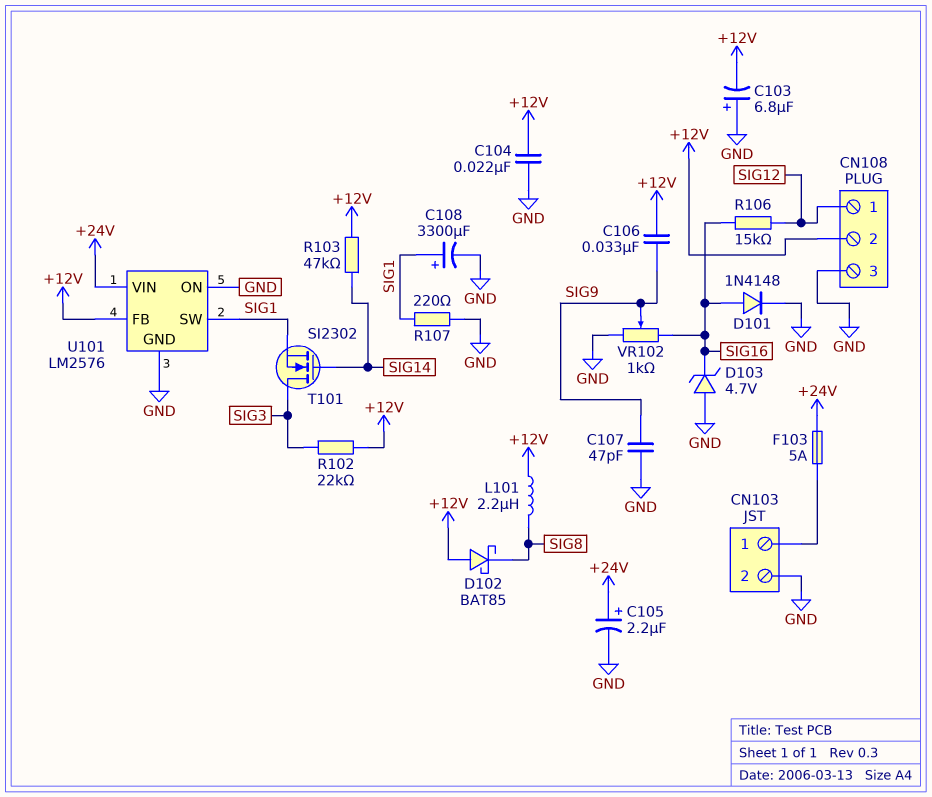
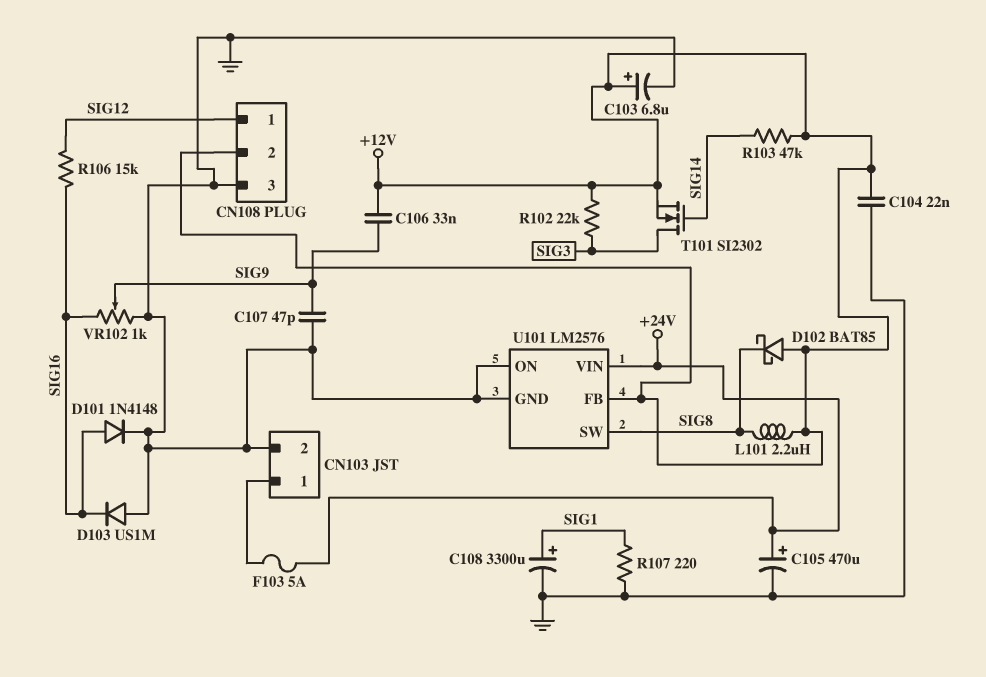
C103: 6.8uF (plus GND, minus +12V) -> 6.8uF (plus +12V, minus GND)
C105: 2.2uF (plus +24V, minus GND) -> 470uF (plus +24V, minus GND)
D103: zener 4.7V (A GND, K SIG16) -> diode US1M (A GND, K SIG16)
T101: NMOS SI2302 (G SIG14, D SIG3, S SIG1) -> NMOS SI2302 (G SIG14, D SIG3, S +12V)
U101 pin SW: SIG1 -> SIG8

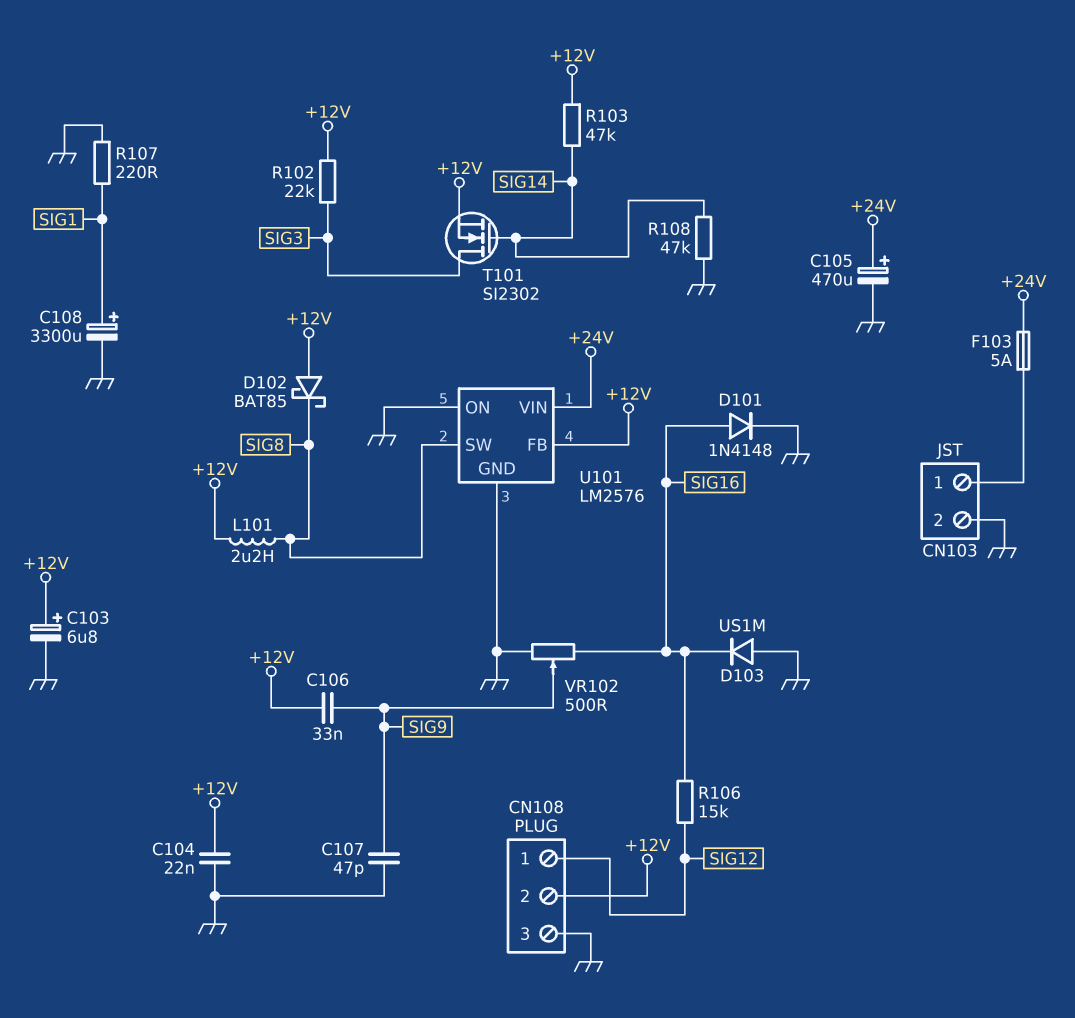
R108: none -> 47k (GND, SIG14)
VR102: 1k (GND, SIG16, wiper SIG9) -> 500 (GND, SIG16, wiper SIG9)

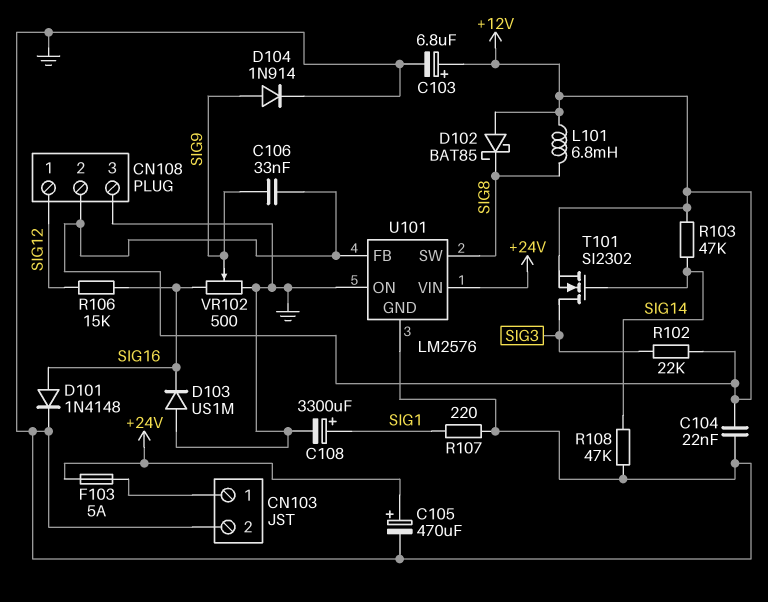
C107: 47pF (GND, SIG9) -> none
D104: none -> diode 1N914 (A SIG9, K GND)
L101: 2.2uH (+12V, SIG8) -> 6.8mH (+12V, SIG8)

